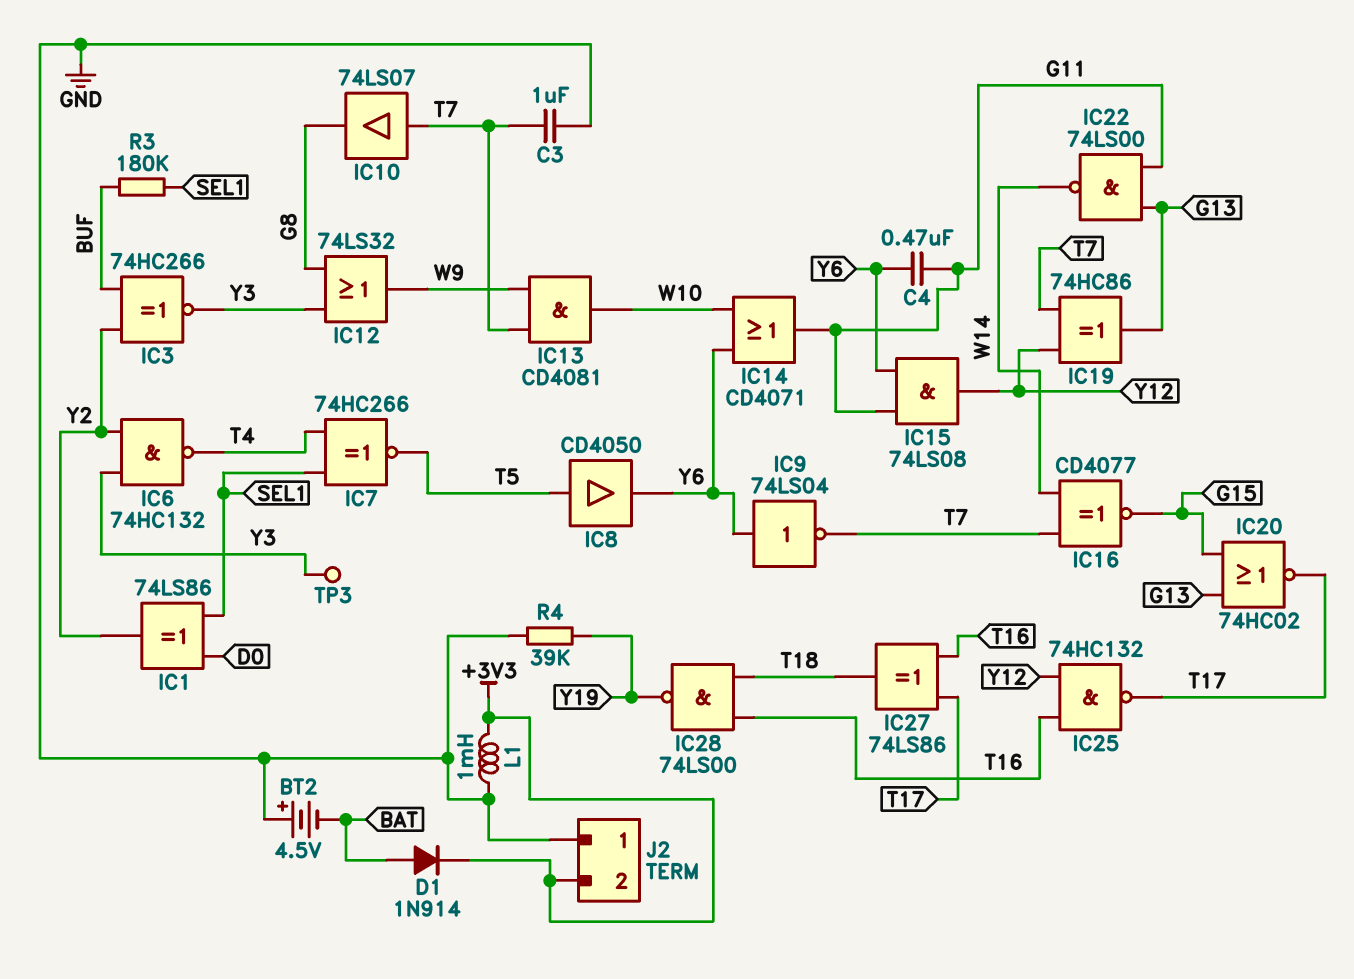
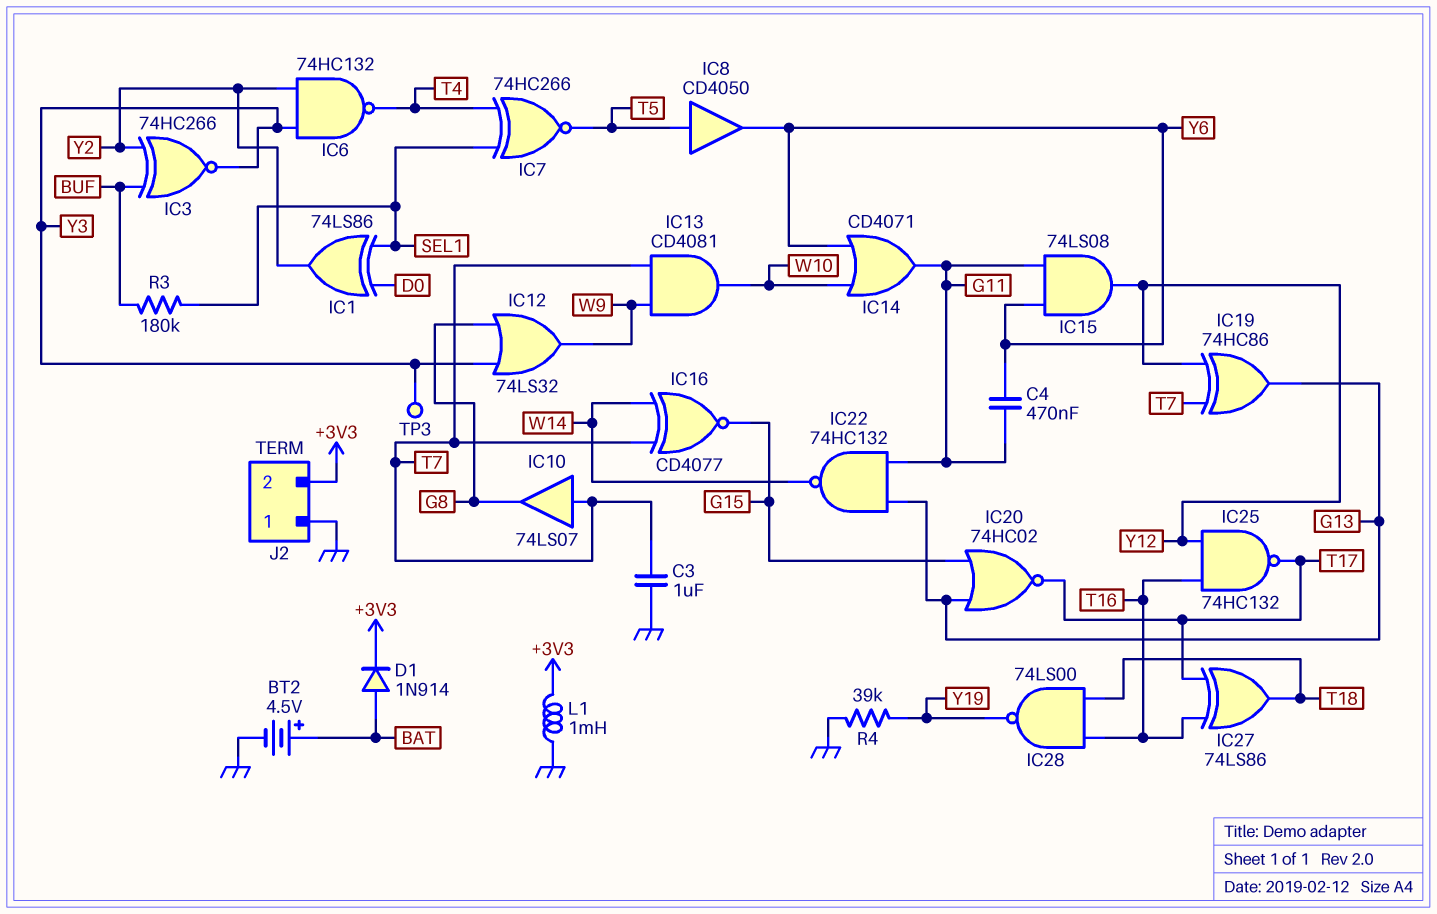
BT2: 4.5V (plus GND, minus BAT) -> 4.5V (plus BAT, minus GND)
IC9: NOT 74LS04 (in Y6, out T7) -> none
IC22: NAND 74LS00 (in G11, in G13, out W14) -> NAND 74HC132 (in G11, in G13, out W14)

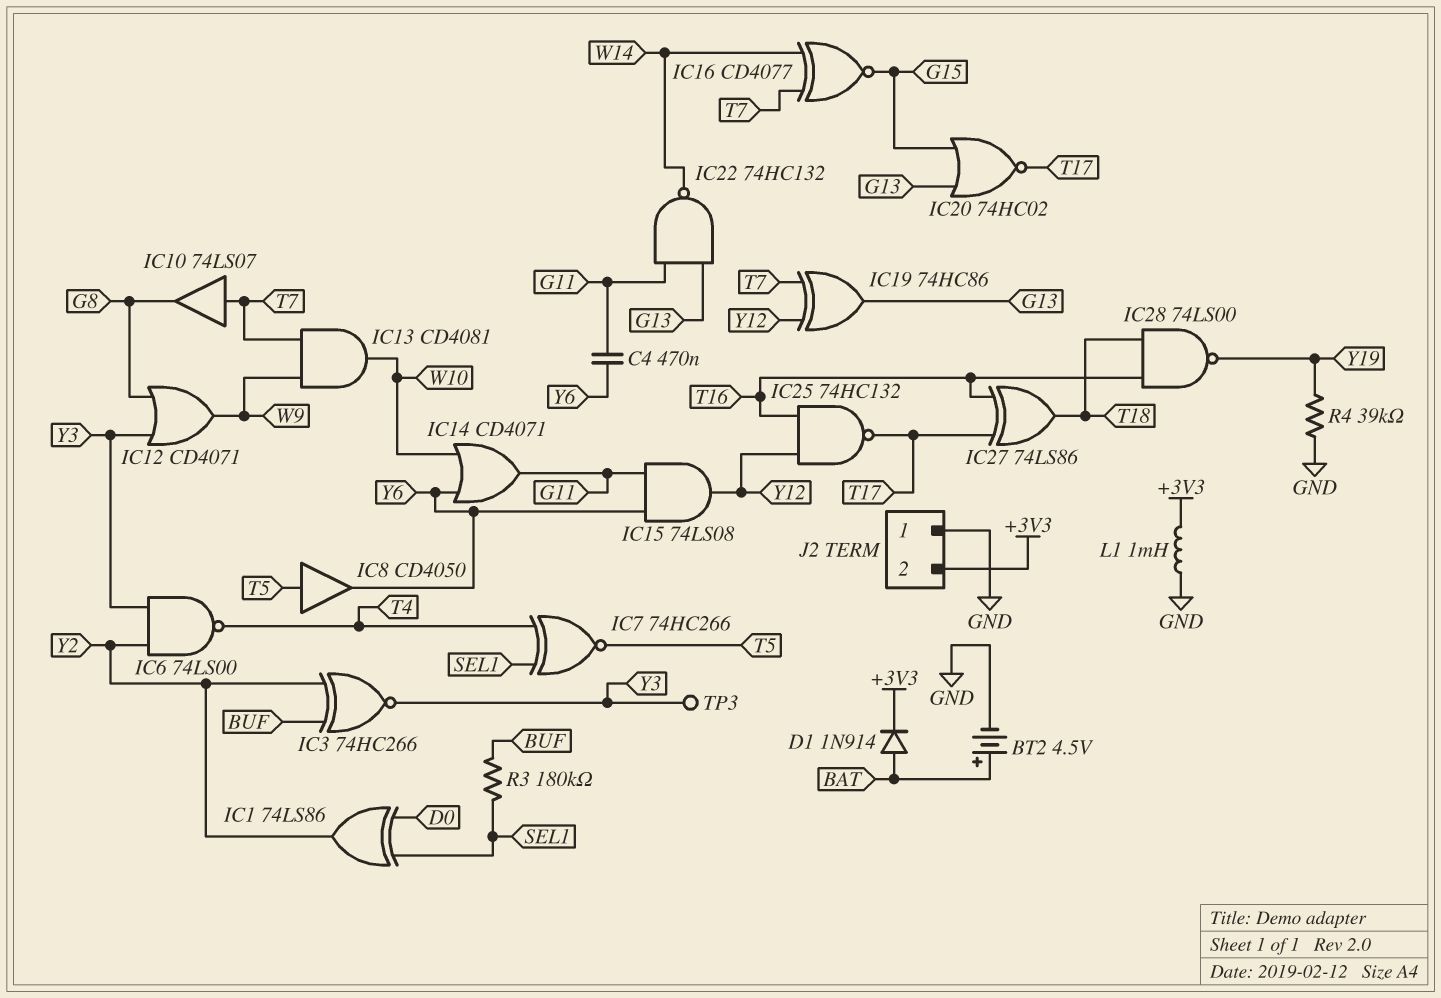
C3: 1uF (GND, T7) -> none
IC6: NAND 74HC132 (in Y2, in Y3, out T4) -> NAND 74LS00 (in Y2, in Y3, out T4)
IC12: OR 74LS32 (in G8, in Y3, out W9) -> OR CD4071 (in G8, in Y3, out W9)

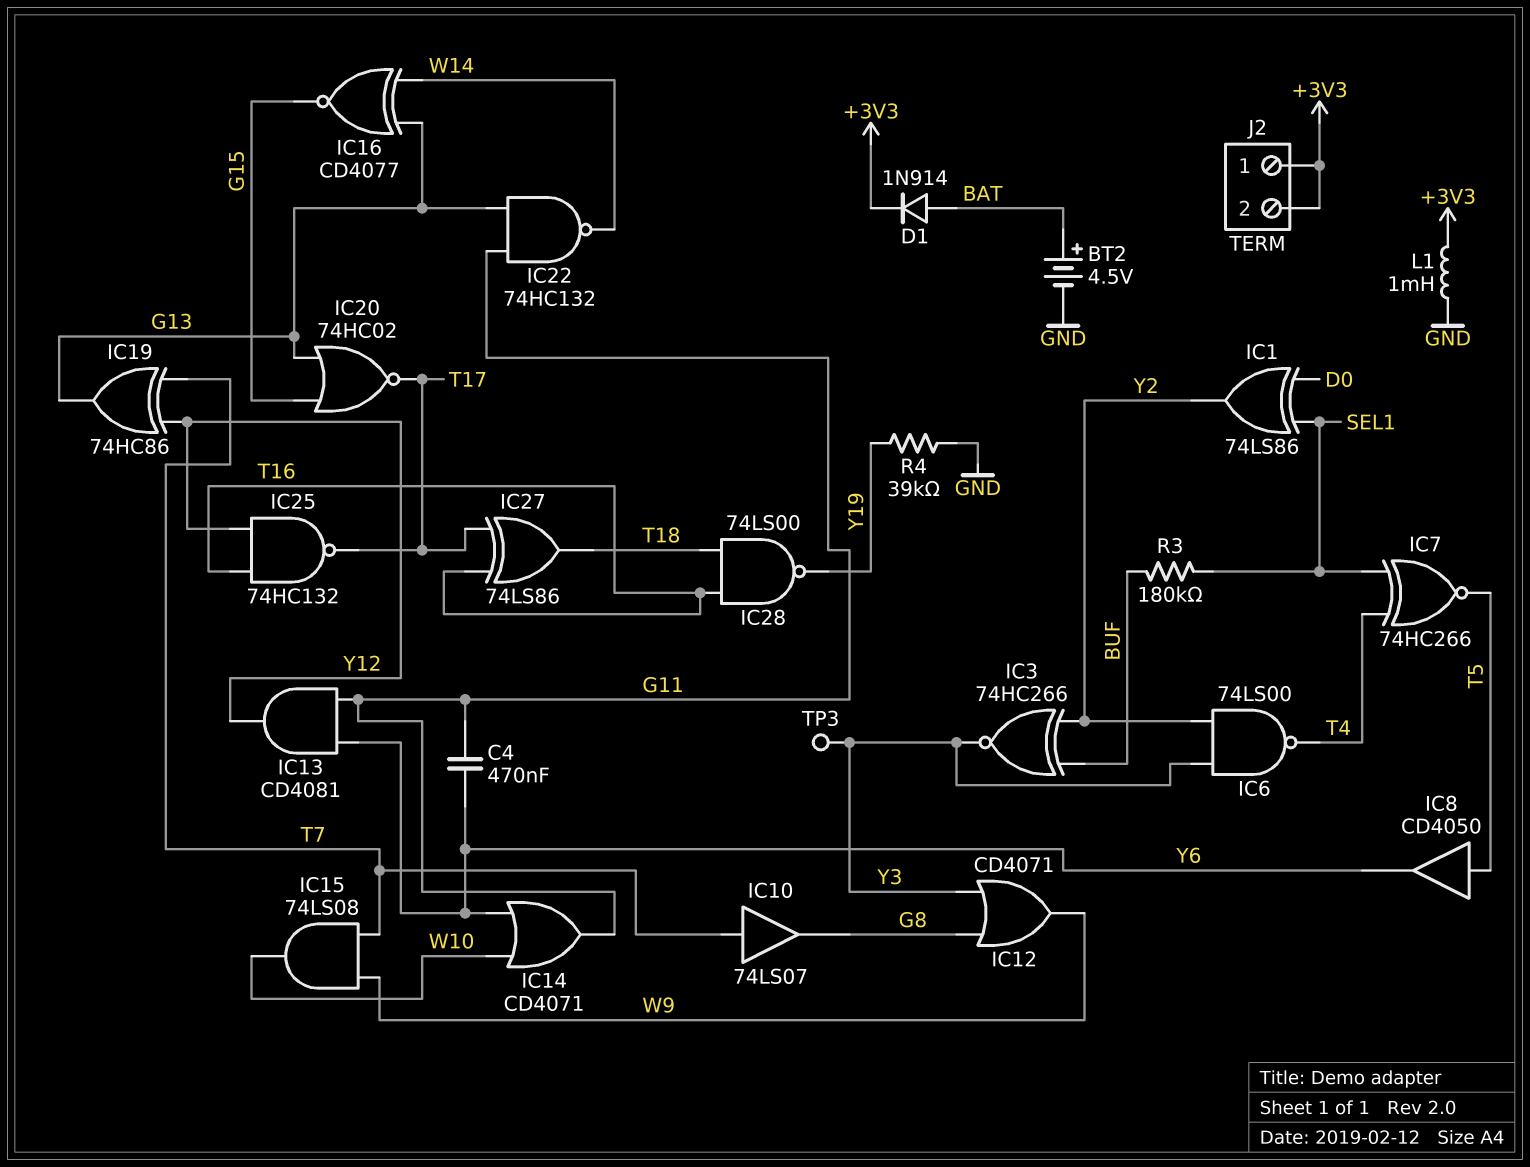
IC13: AND CD4081 (in T7, in W9, out W10) -> AND CD4081 (in G11, in Y6, out Y12)
IC15: AND 74LS08 (in G11, in Y6, out Y12) -> AND 74LS08 (in T7, in W9, out W10)
IC16: XNOR CD4077 (in T7, in W14, out G15) -> XNOR CD4077 (in G13, in W14, out G15)
J2 pin 1: GND -> +3V3

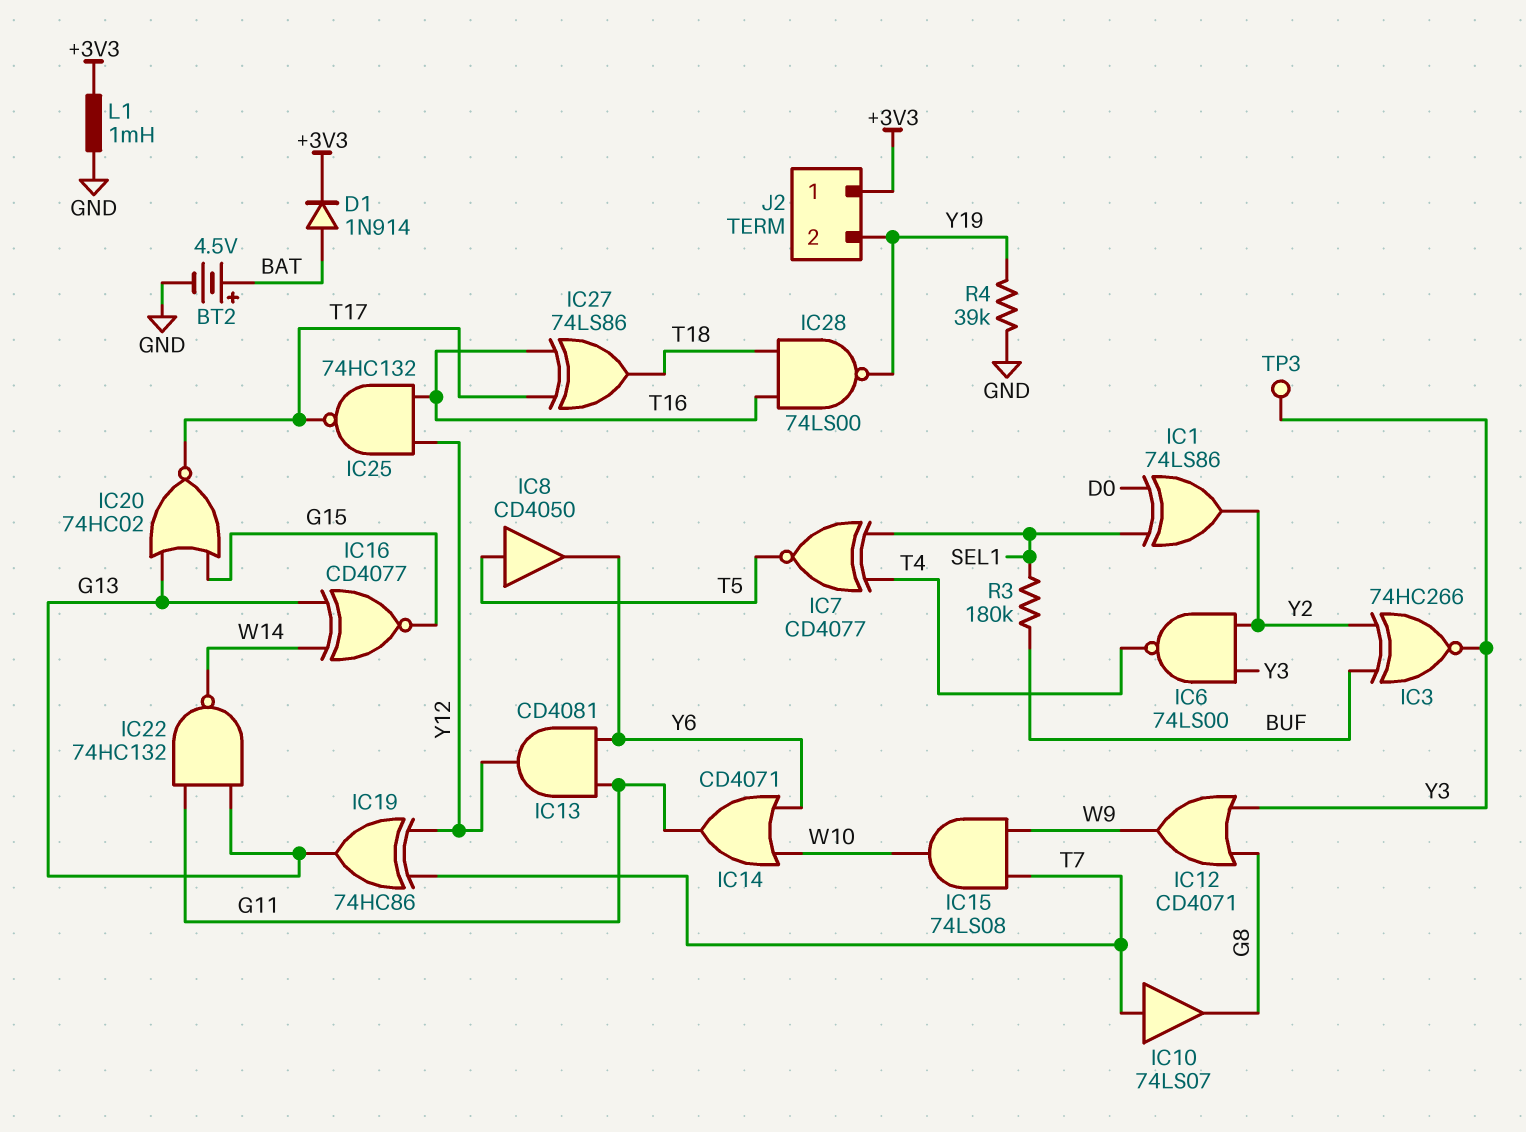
C4: 470nF (G11, Y6) -> none
IC7: XNOR 74HC266 (in SEL1, in T4, out T5) -> XNOR CD4077 (in SEL1, in T4, out T5)
J2 pin 2: +3V3 -> Y19

